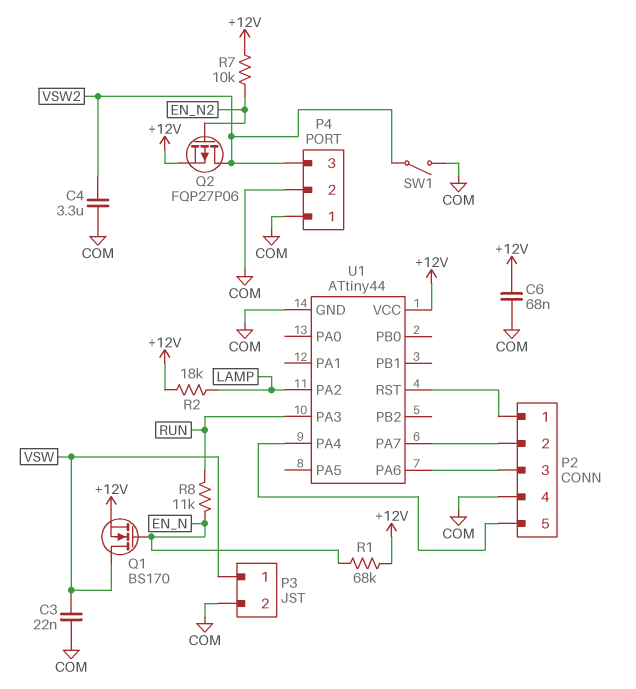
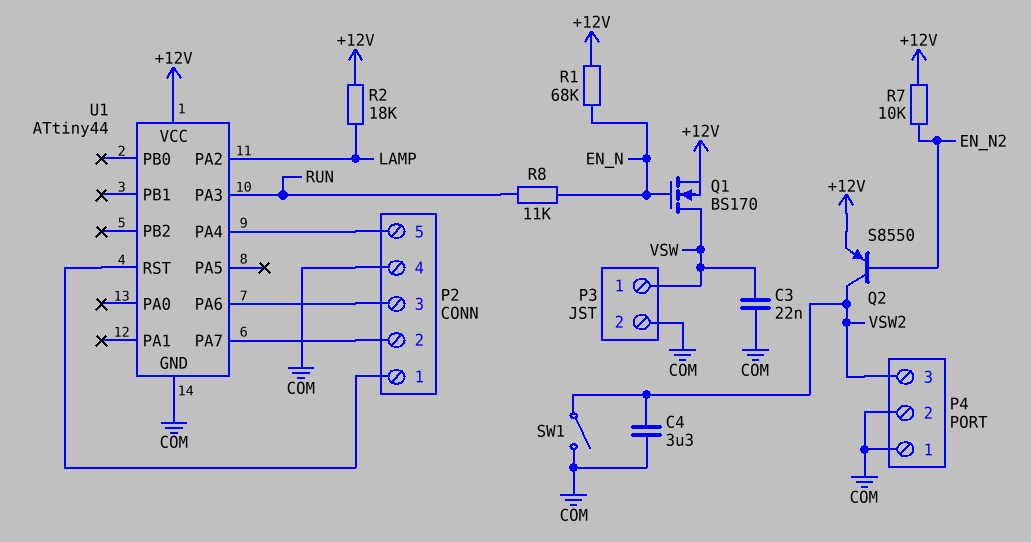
C6: 68nF (+12V, COM) -> none
Q2: PMOS FQP27P06 (G EN_N2, D VSW2, S +12V) -> PNP S8550 (B EN_N2, C VSW2, E +12V)

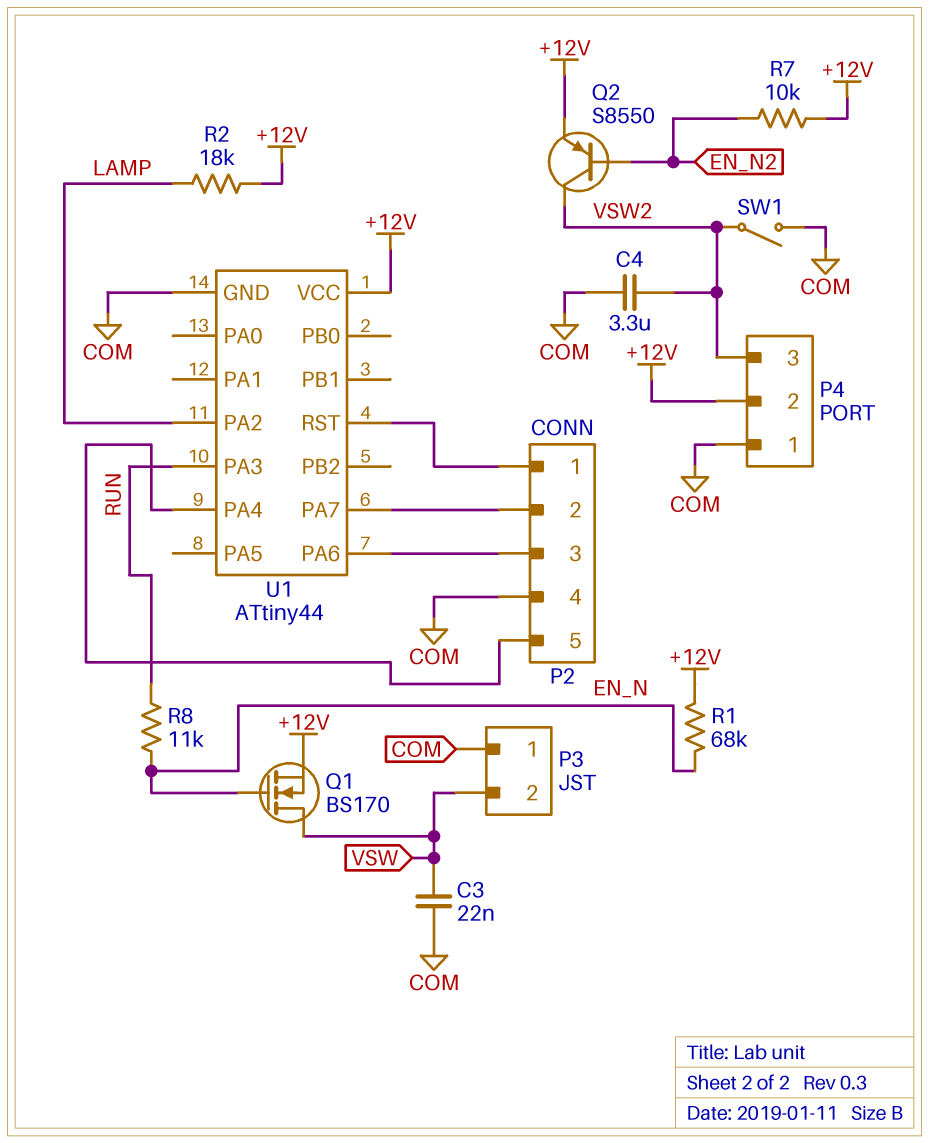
P3 pin 1: VSW -> COM
P3 pin 2: COM -> VSW
P4 pin 2: COM -> +12V

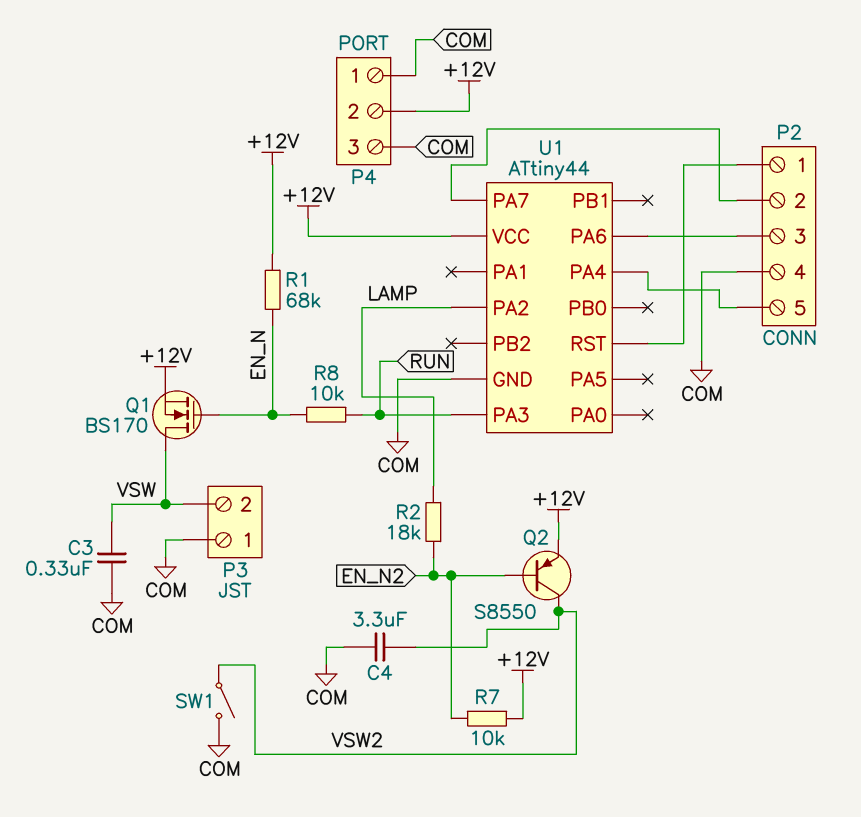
C3: 22nF (COM, VSW) -> 330nF (COM, VSW)
P4 pin 3: VSW2 -> COM
R2: 18k (+12V, LAMP) -> 18k (EN_N2, LAMP)
R8: 11k (EN_N, RUN) -> 10k (EN_N, RUN)

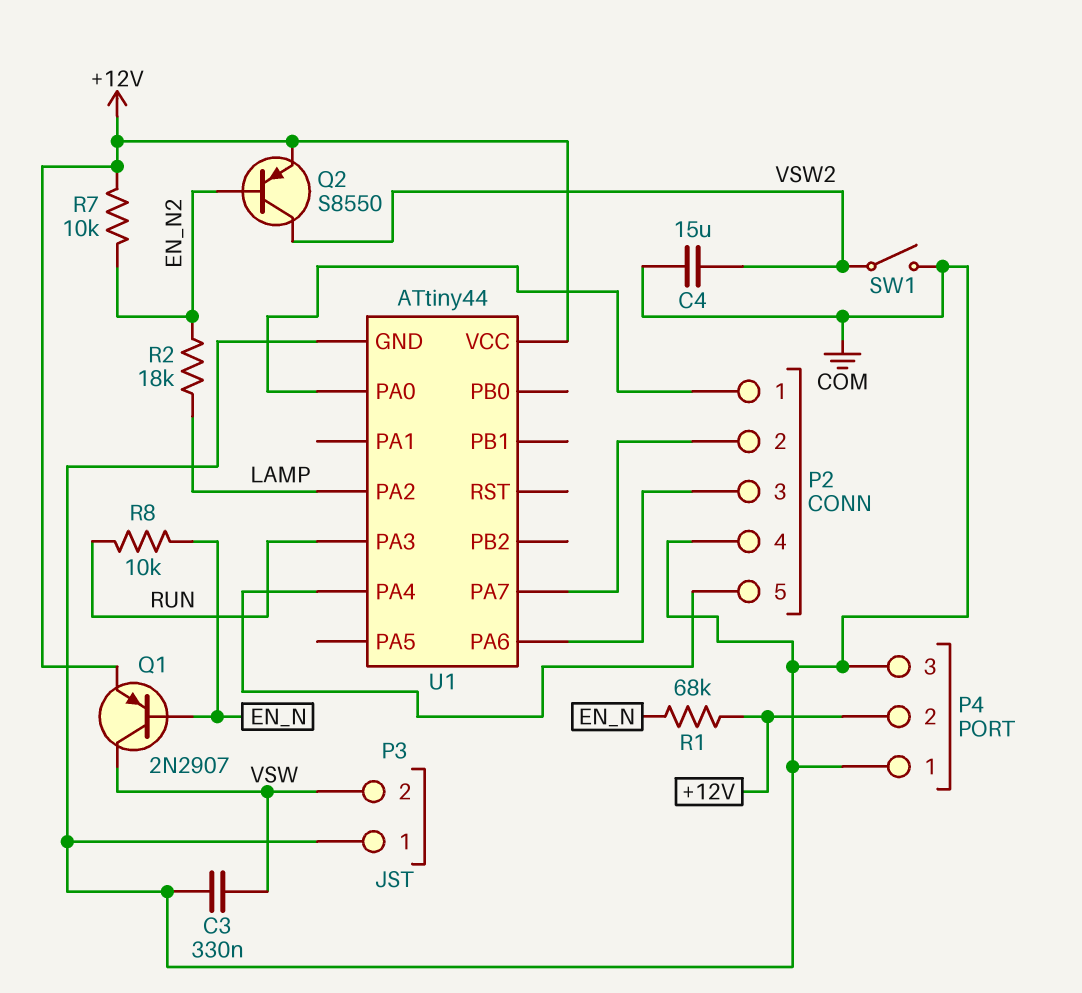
C4: 3.3uF (COM, VSW2) -> 15uF (COM, VSW2)
Q1: NMOS BS170 (G EN_N, D VSW, S +12V) -> PNP 2N2907 (B EN_N, C VSW, E +12V)
U1 pin PA0: none -> P2/1
U1 pin RST: P2/1 -> none

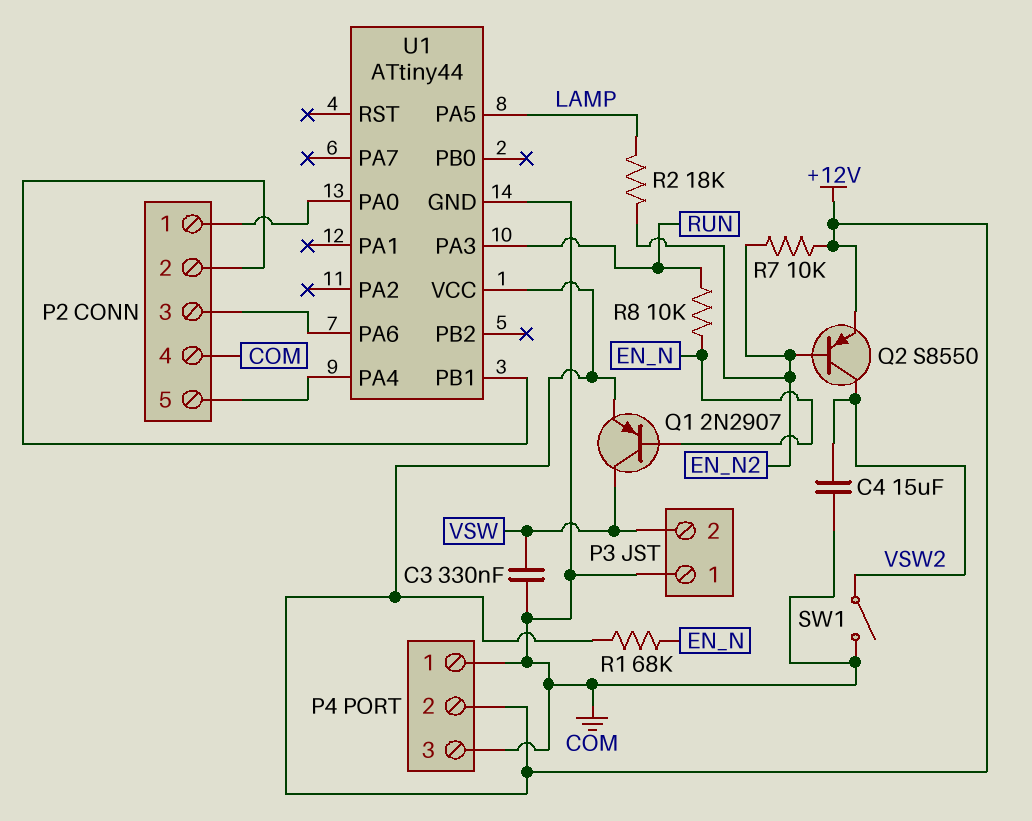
U1 pin PA2: LAMP -> none
U1 pin PA5: none -> LAMP
U1 pin PA7: P2/2 -> none
U1 pin PB1: none -> P2/2

